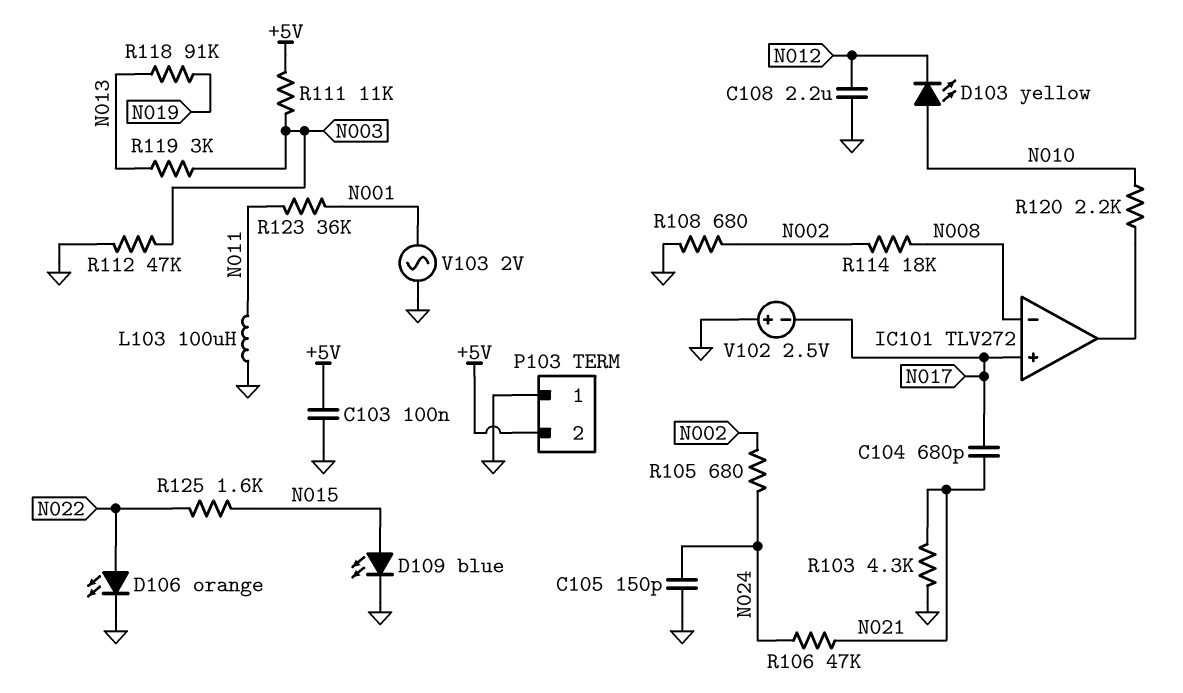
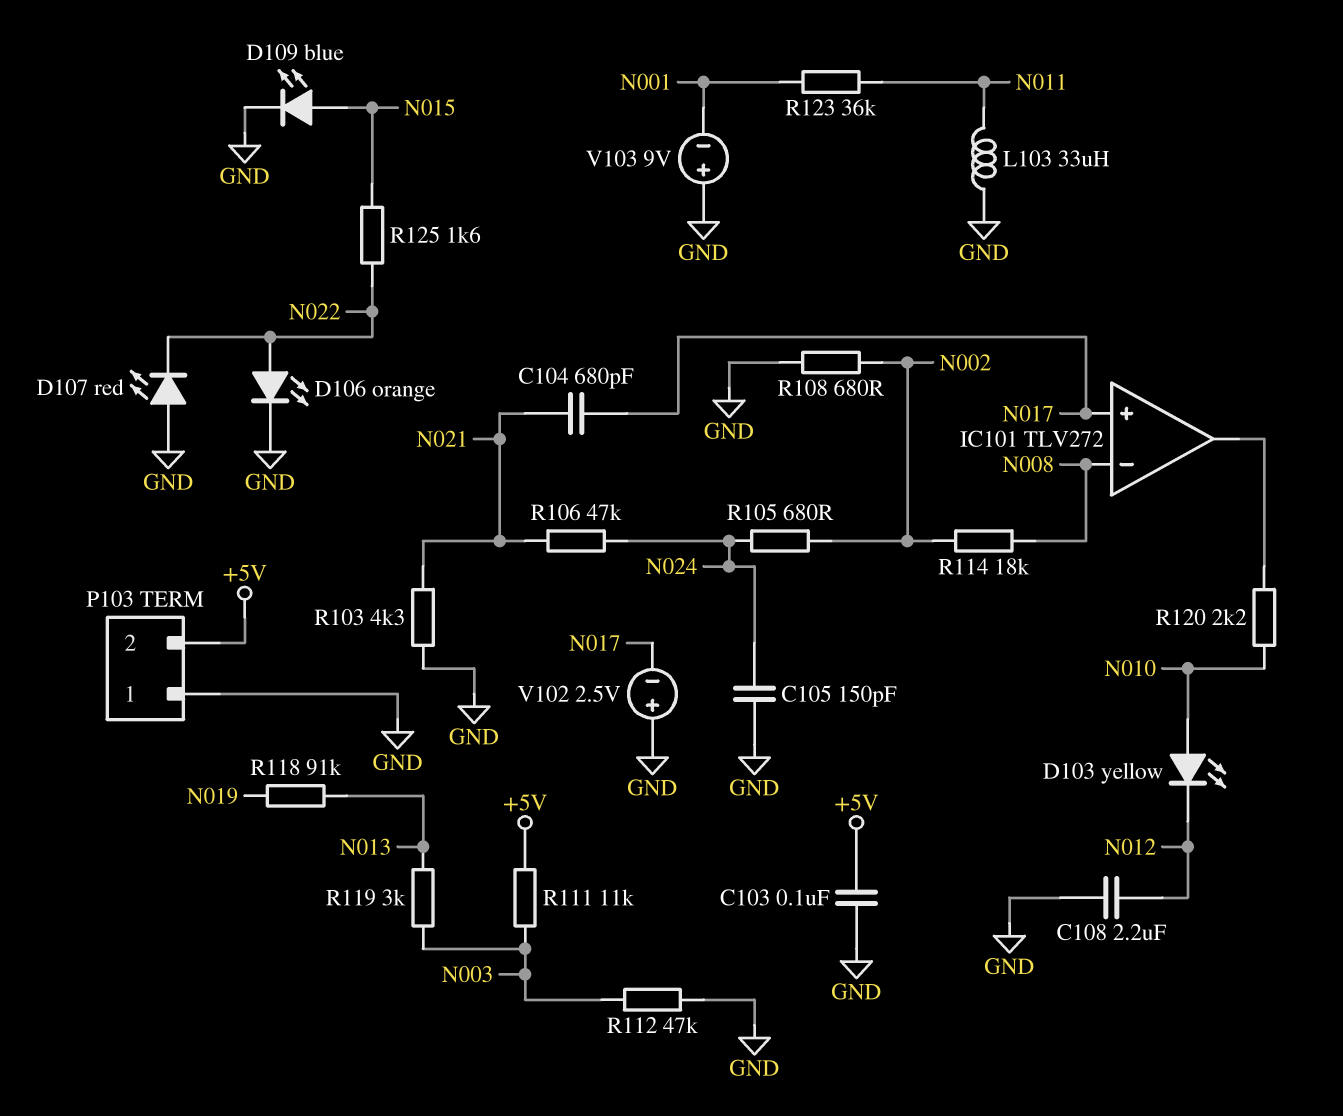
D107: none -> LED red (A GND, K N022)
L103: 100uH (GND, N011) -> 33uH (GND, N011)
V103: AC 2V (GND, N001) -> 9V (plus GND, minus N001)

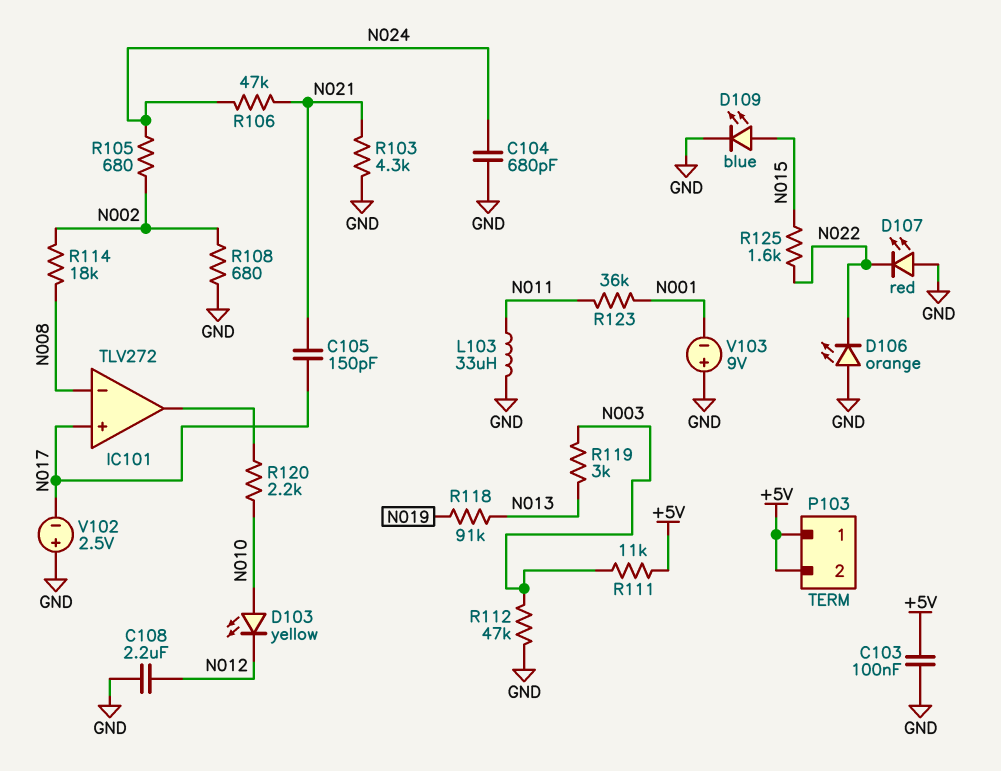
C104: 680pF (N017, N021) -> 680pF (GND, N024)
C105: 150pF (GND, N024) -> 150pF (N017, N021)
D106: LED orange (A N022, K GND) -> LED orange (A GND, K N022)
P103 pin 1: GND -> +5V

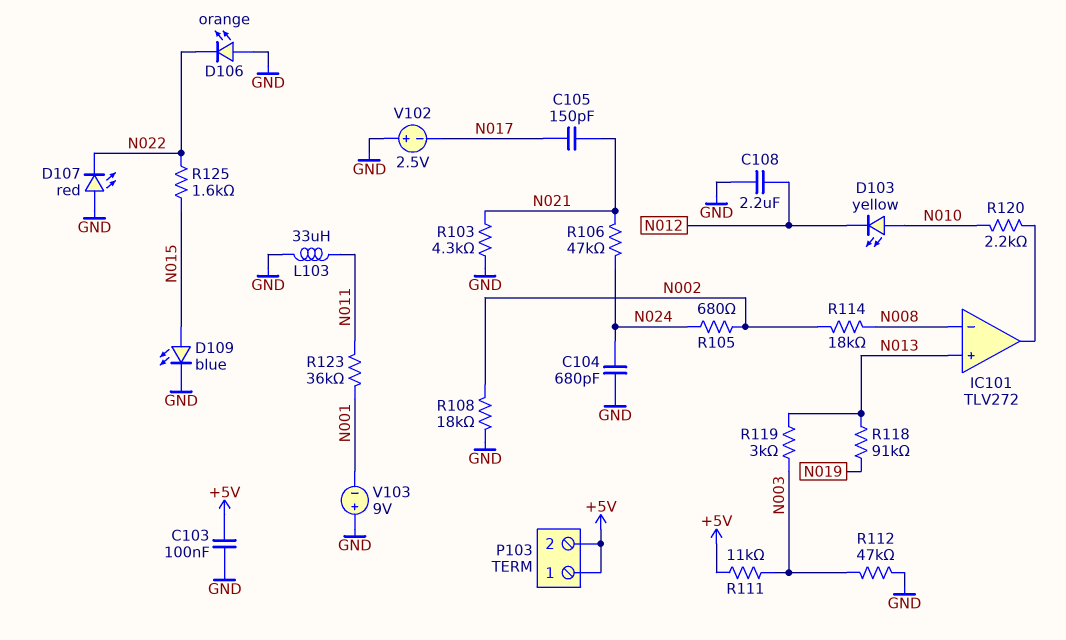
IC101 pin in+: N017 -> N013
R108: 680 (GND, N002) -> 18k (GND, N002)

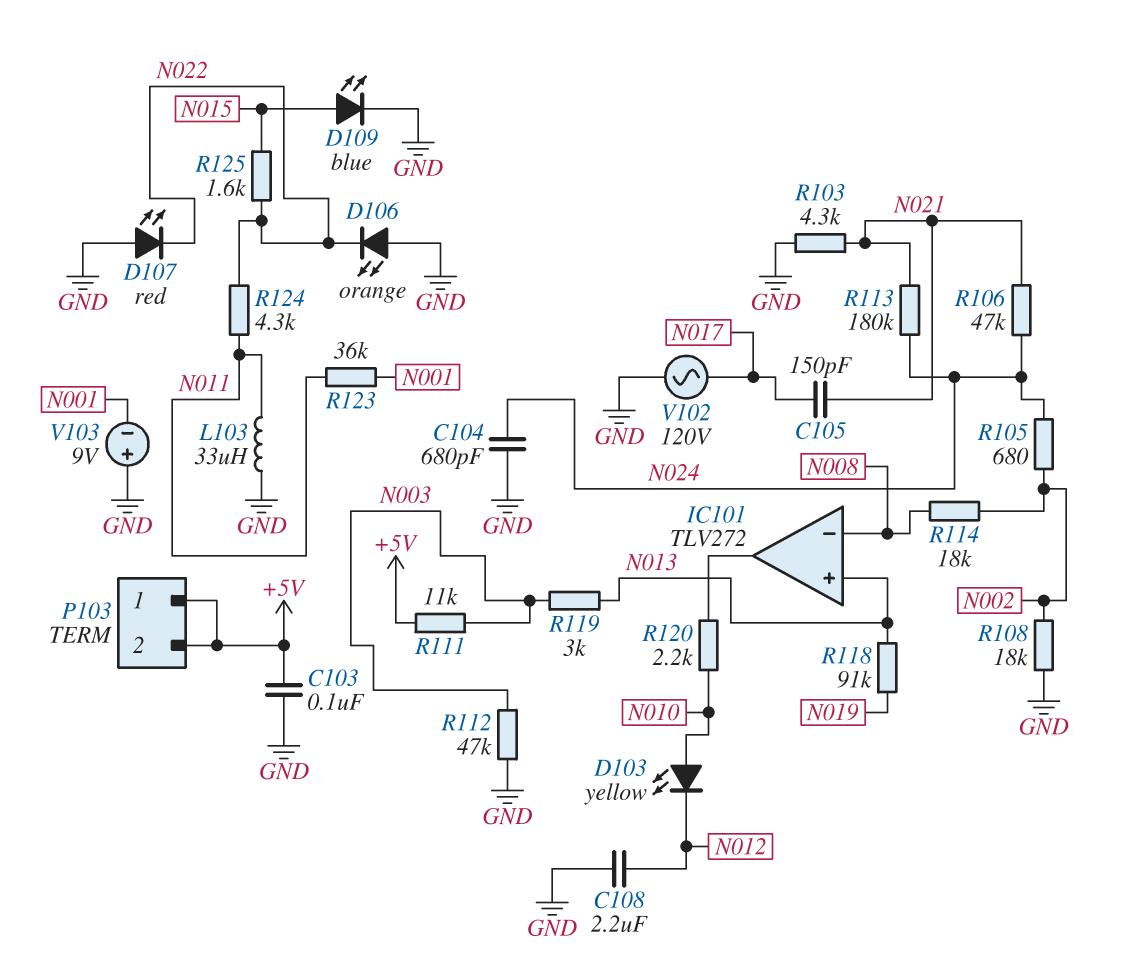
R113: none -> 180k (N021, N024)
R124: none -> 4.3k (N011, N022)
V102: 2.5V (plus GND, minus N017) -> AC 120V (GND, N017)

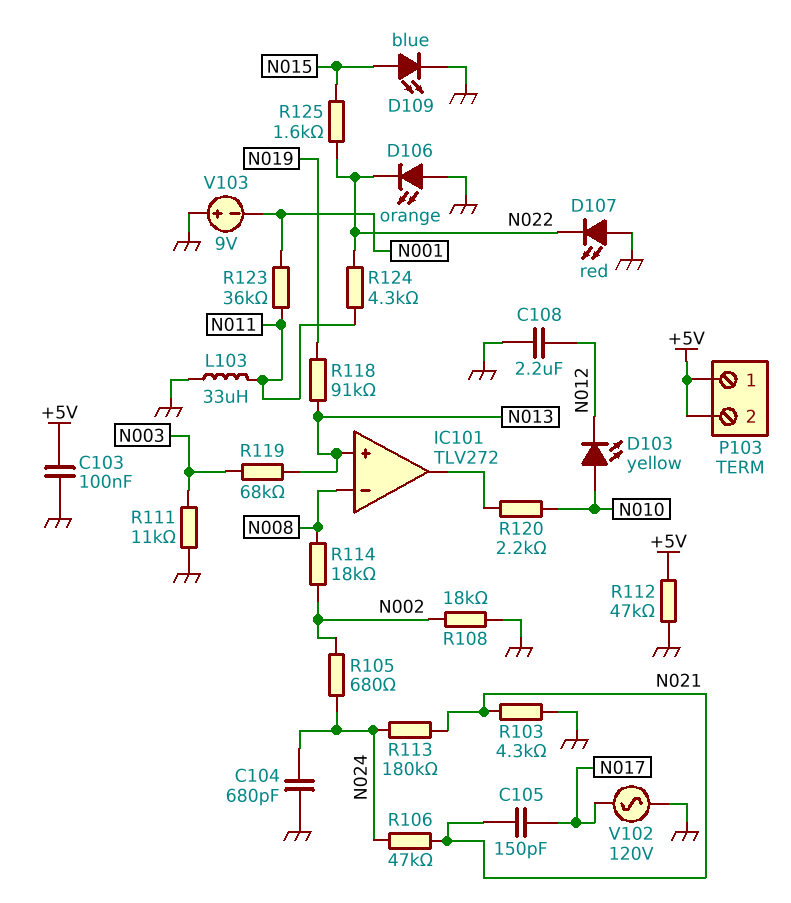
R111: 11k (+5V, N003) -> 11k (GND, N003)
R112: 47k (GND, N003) -> 47k (+5V, GND)
R119: 3k (N003, N013) -> 68k (N003, N013)

